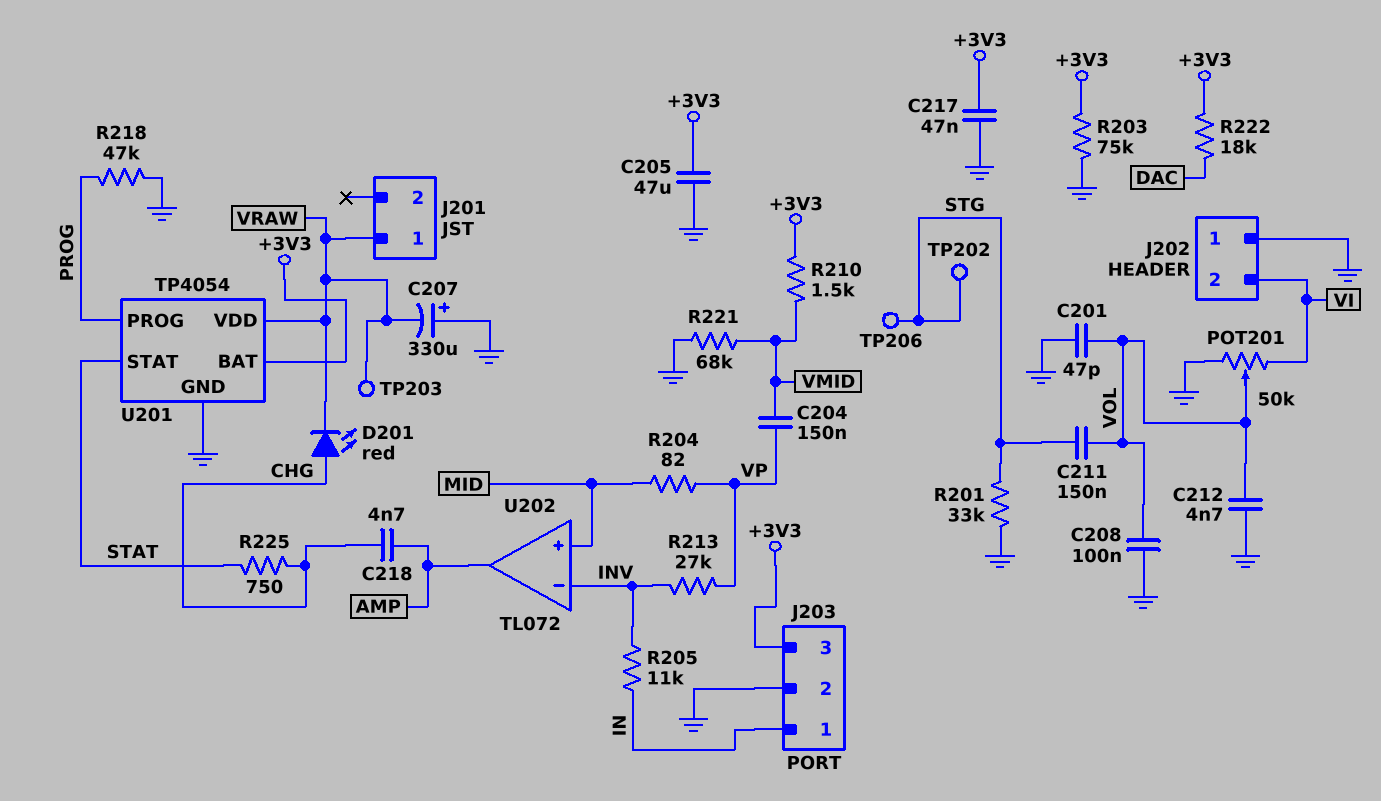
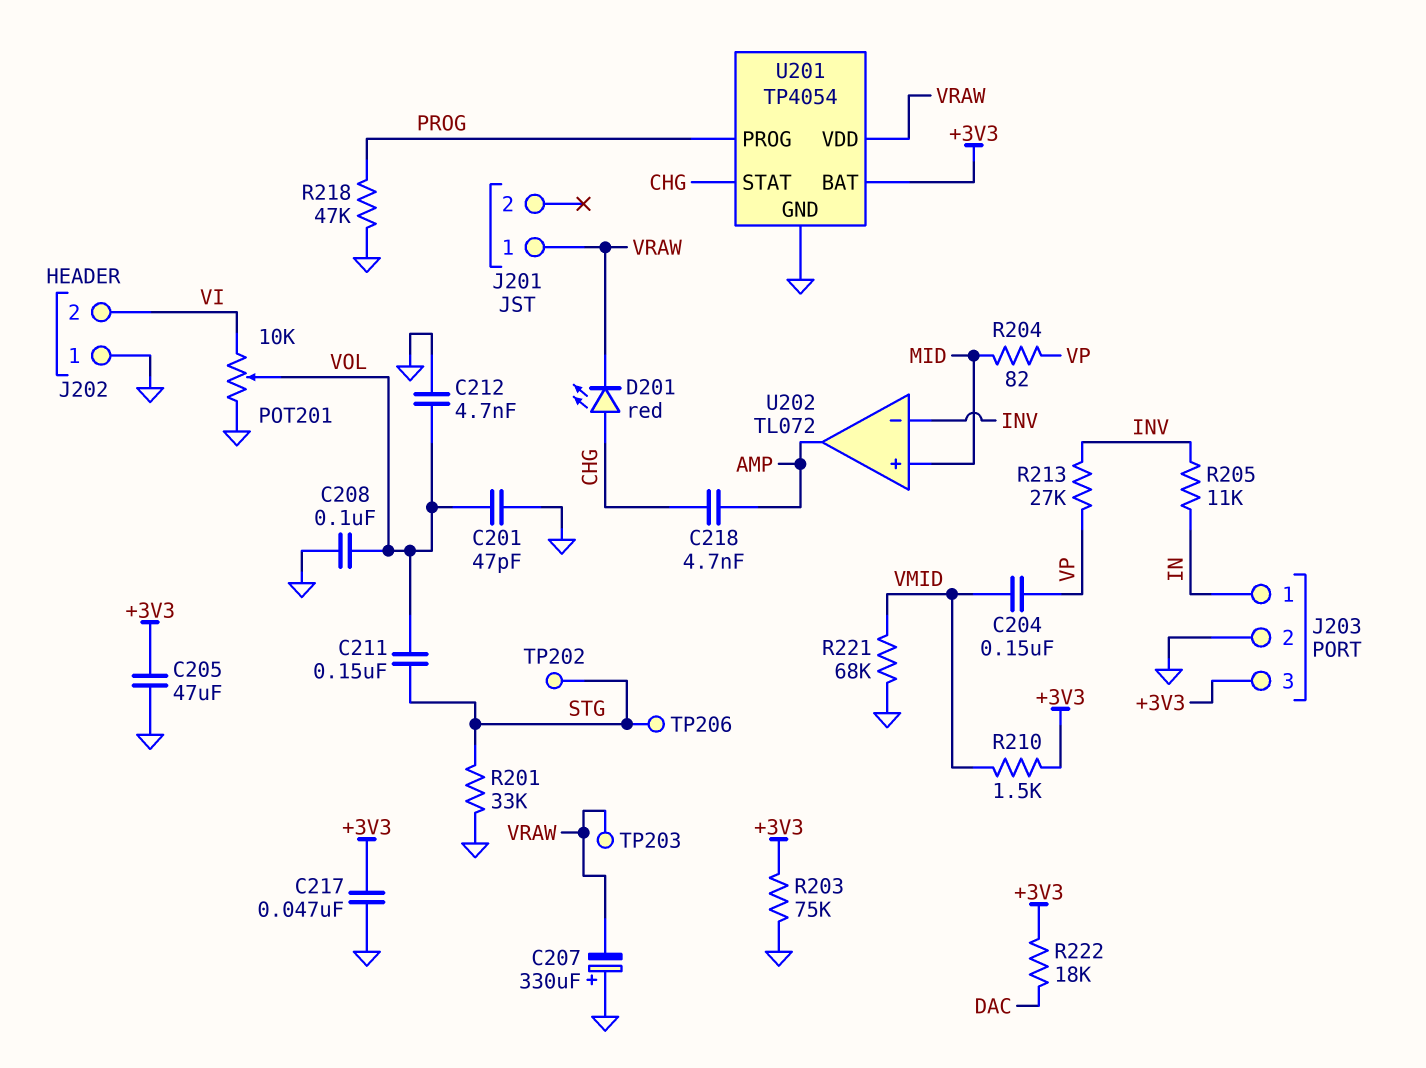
POT201: 50k (GND, VI, wiper VOL) -> 10k (GND, VI, wiper VOL)
R225: 750 (CHG, STAT) -> none
U201 pin STAT: STAT -> CHG

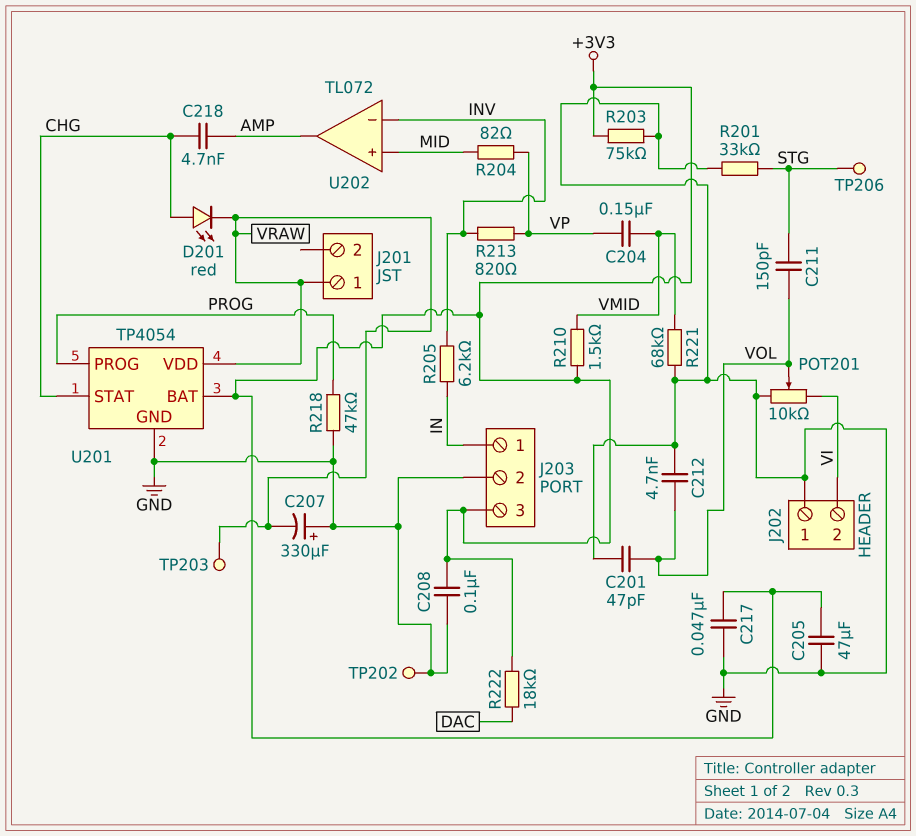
C208: 100nF (GND, VOL) -> 100nF (+3V3, GND)
C211: 150nF (STG, VOL) -> 150pF (STG, VOL)
R205: 11k (IN, INV) -> 6.2k (IN, INV)
R213: 27k (INV, VP) -> 820 (INV, VP)
TP202: test point (STG) -> test point (GND)

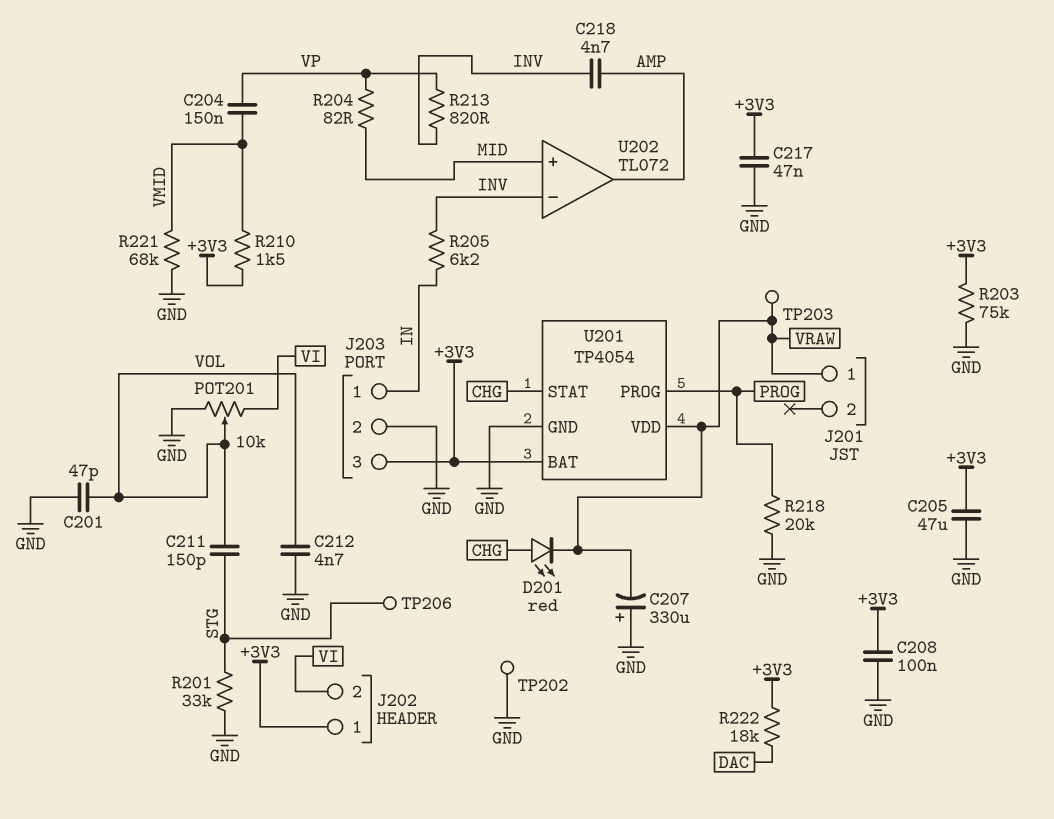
C218: 4.7nF (AMP, CHG) -> 4.7nF (AMP, INV)
J202 pin 1: GND -> +3V3
R218: 47k (GND, PROG) -> 20k (GND, PROG)

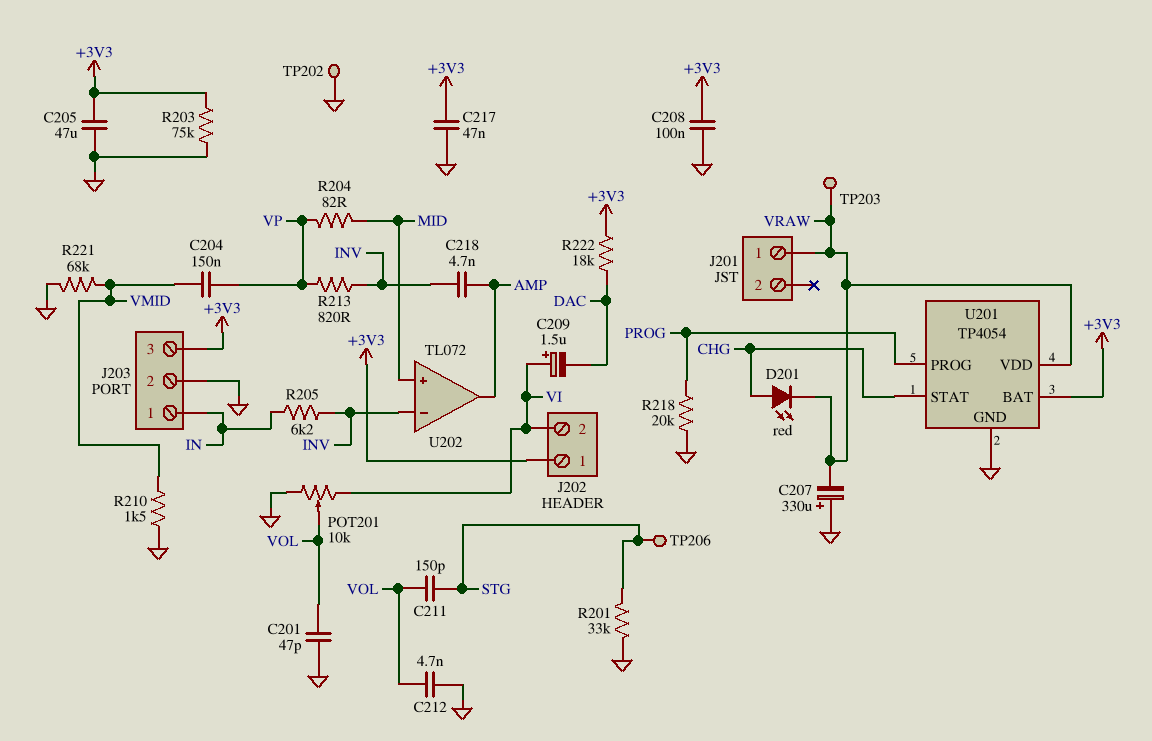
C209: none -> 1.5uF (plus VI, minus DAC)
R210: 1.5k (+3V3, VMID) -> 1.5k (GND, VMID)

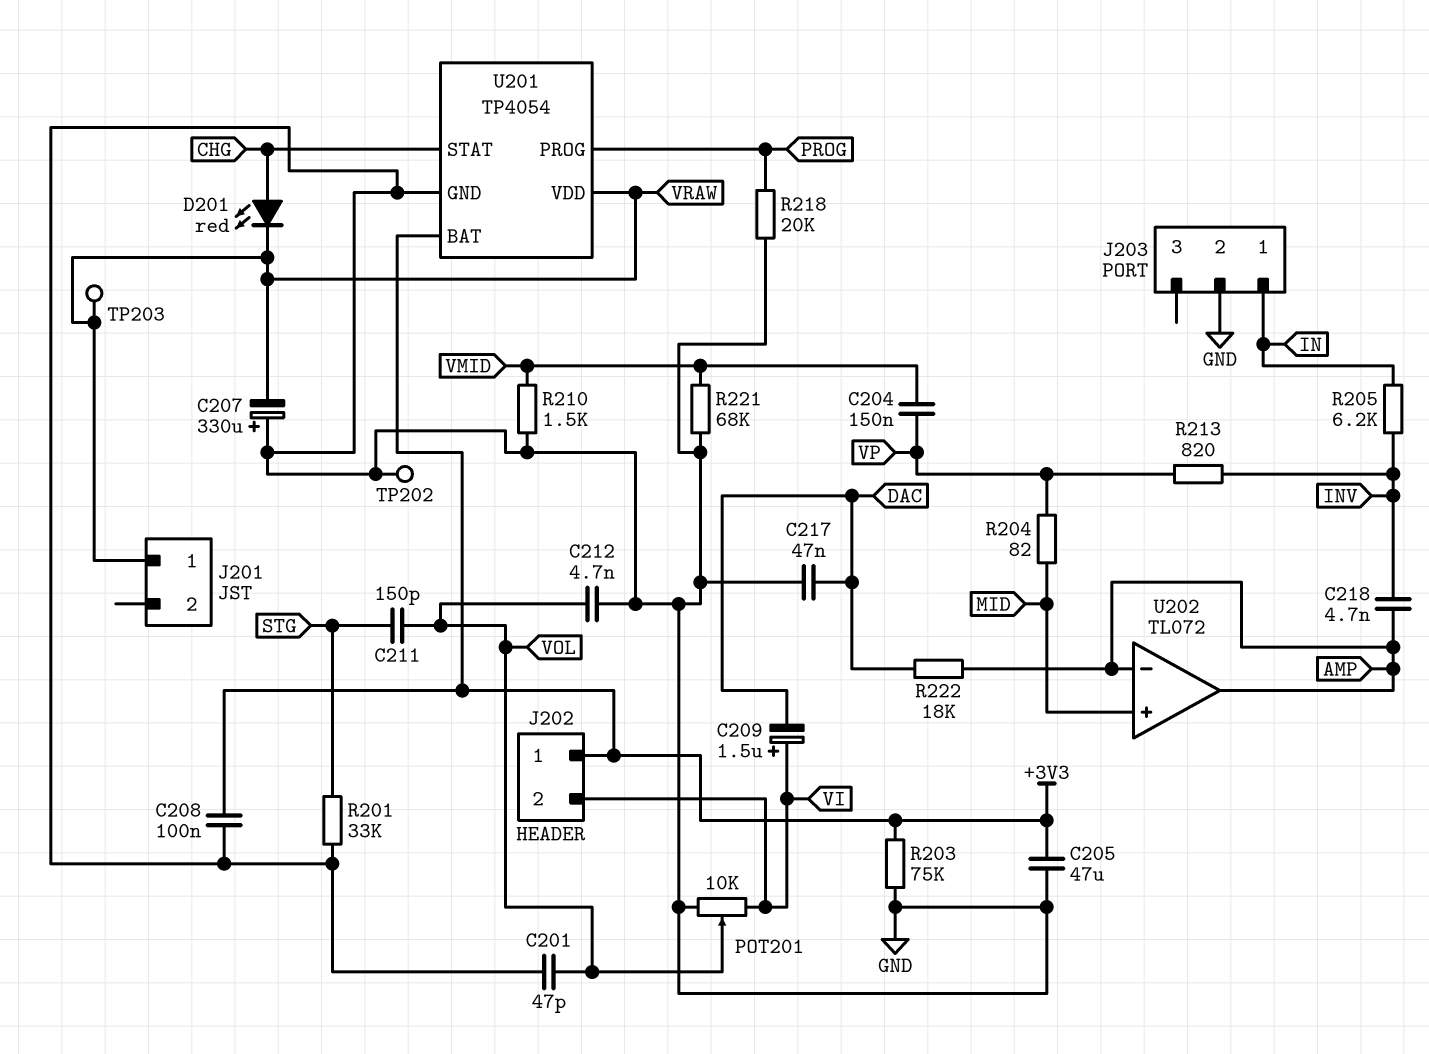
C217: 47nF (+3V3, GND) -> 47nF (DAC, GND)
J203 pin 3: +3V3 -> none
R222: 18k (+3V3, DAC) -> 18k (AMP, DAC)
TP206: test point (STG) -> none
U202 pin in-: INV -> AMP

